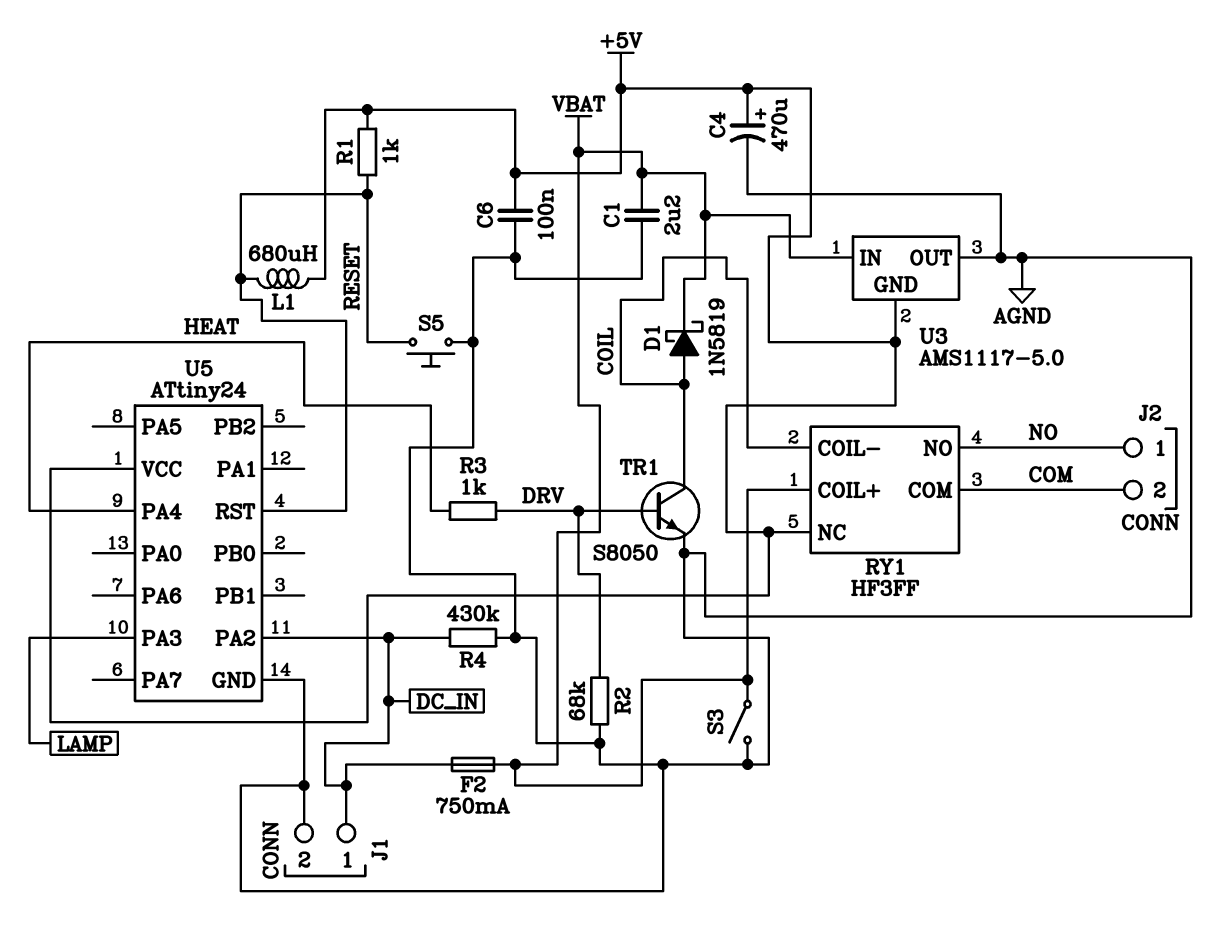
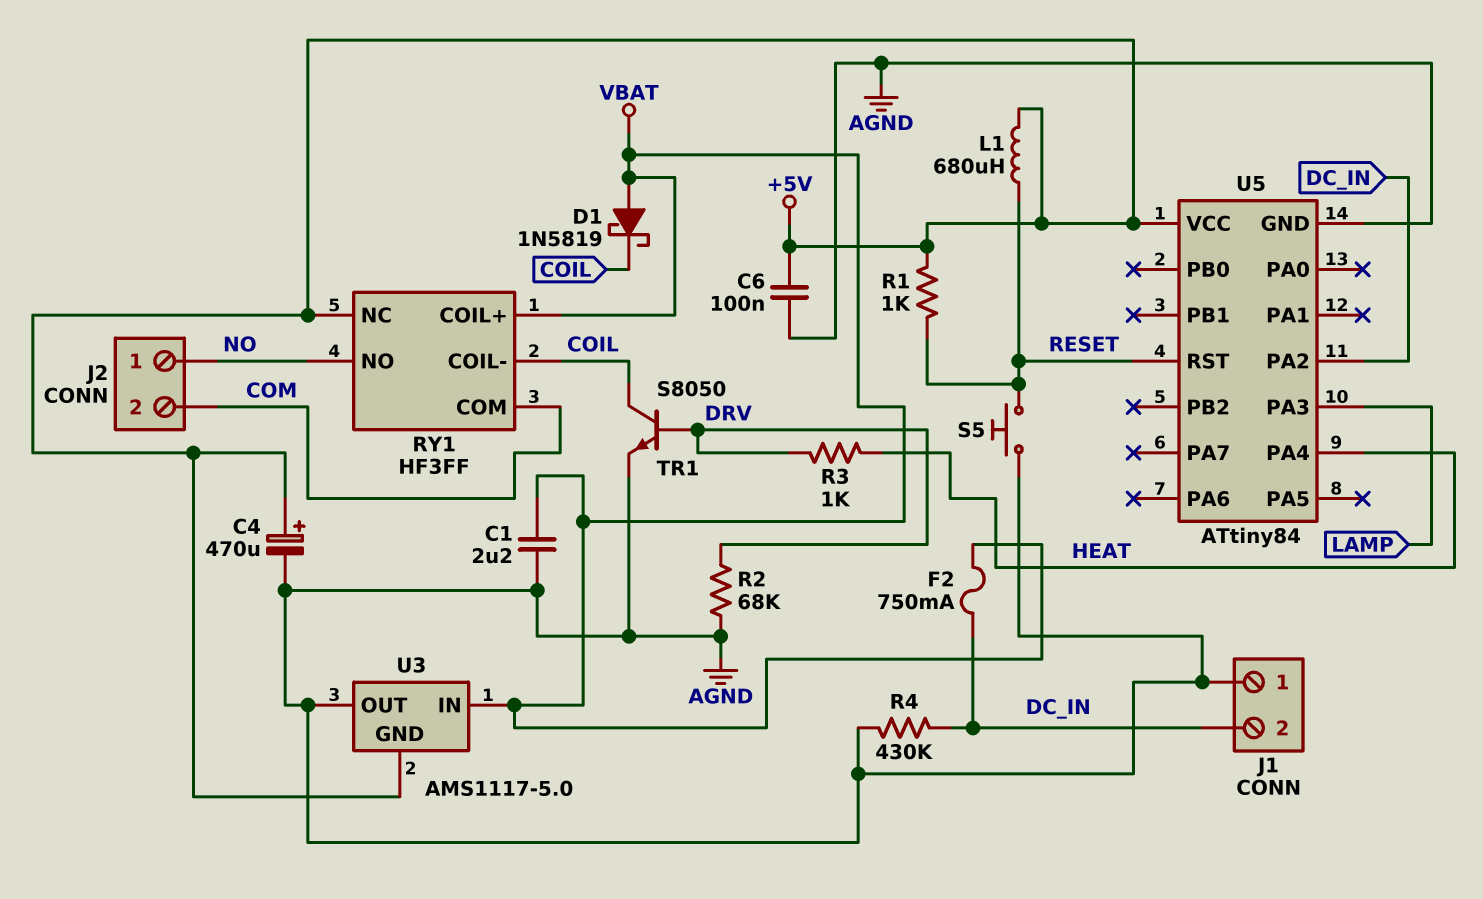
D1: schottky 1N5819 (A COIL, K VBAT) -> schottky 1N5819 (A VBAT, K COIL)
J1 pin 1: DC_IN -> AGND
J1 pin 2: AGND -> DC_IN
S3: switch (AGND, VBAT) -> none
U5: ATtiny24 -> ATtiny84

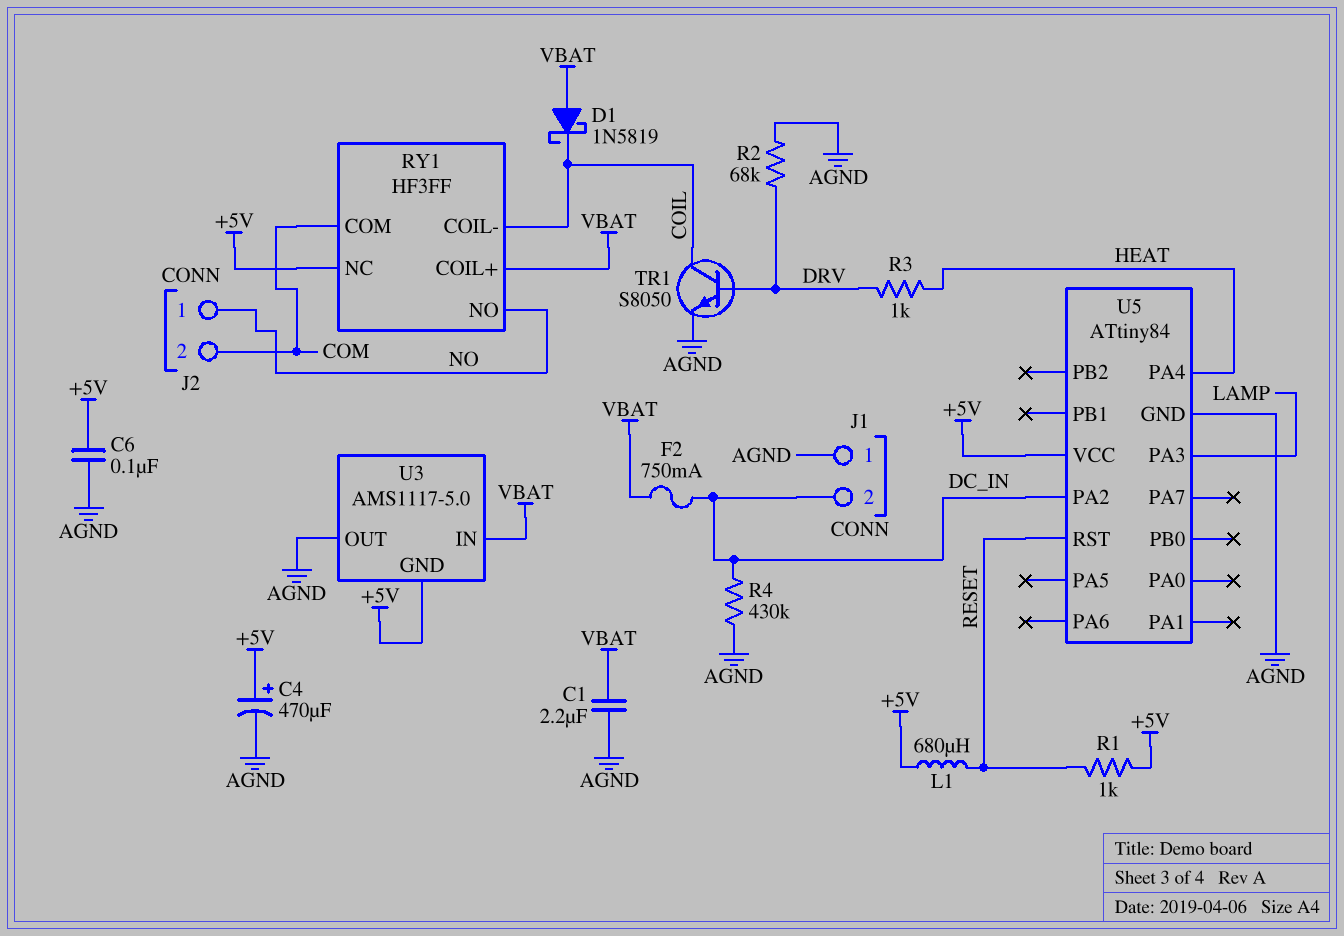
S5: button (AGND, RESET) -> none

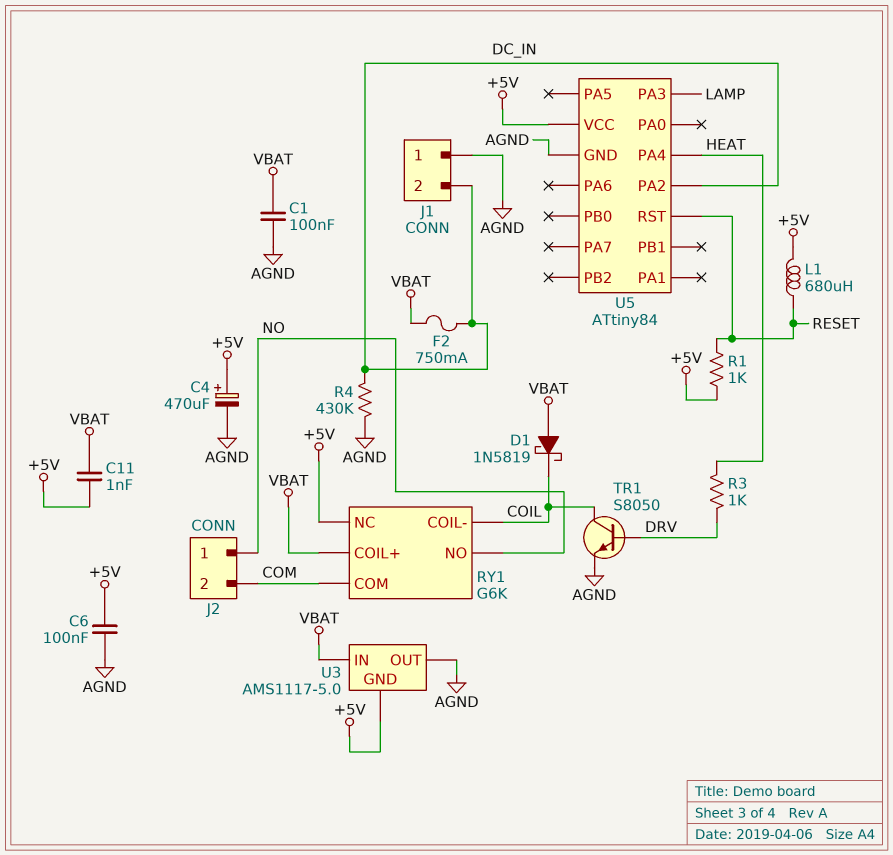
C1: 2.2uF (AGND, VBAT) -> 100nF (AGND, VBAT)
C11: none -> 1nF (+5V, VBAT)
R2: 68k (AGND, DRV) -> none
RY1: HF3FF -> G6K

